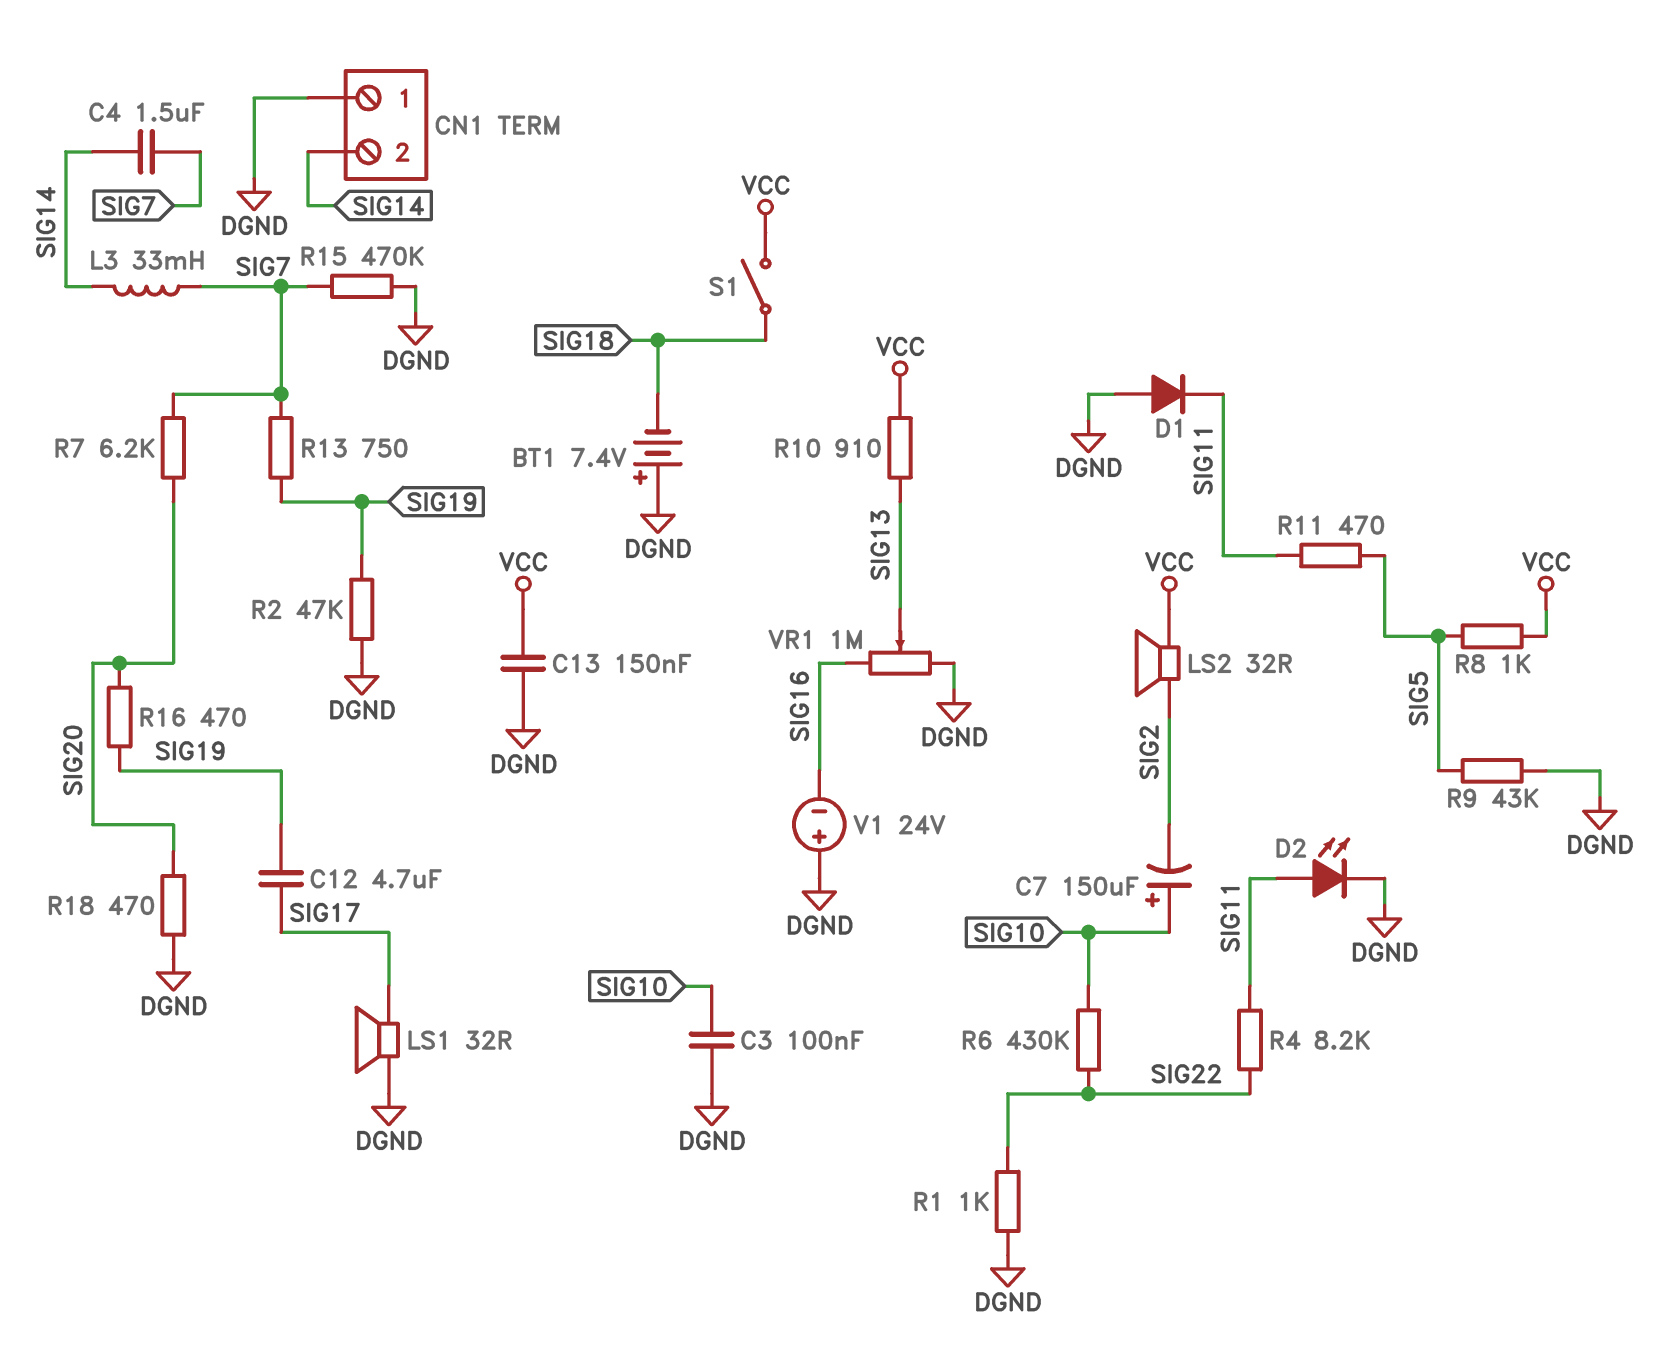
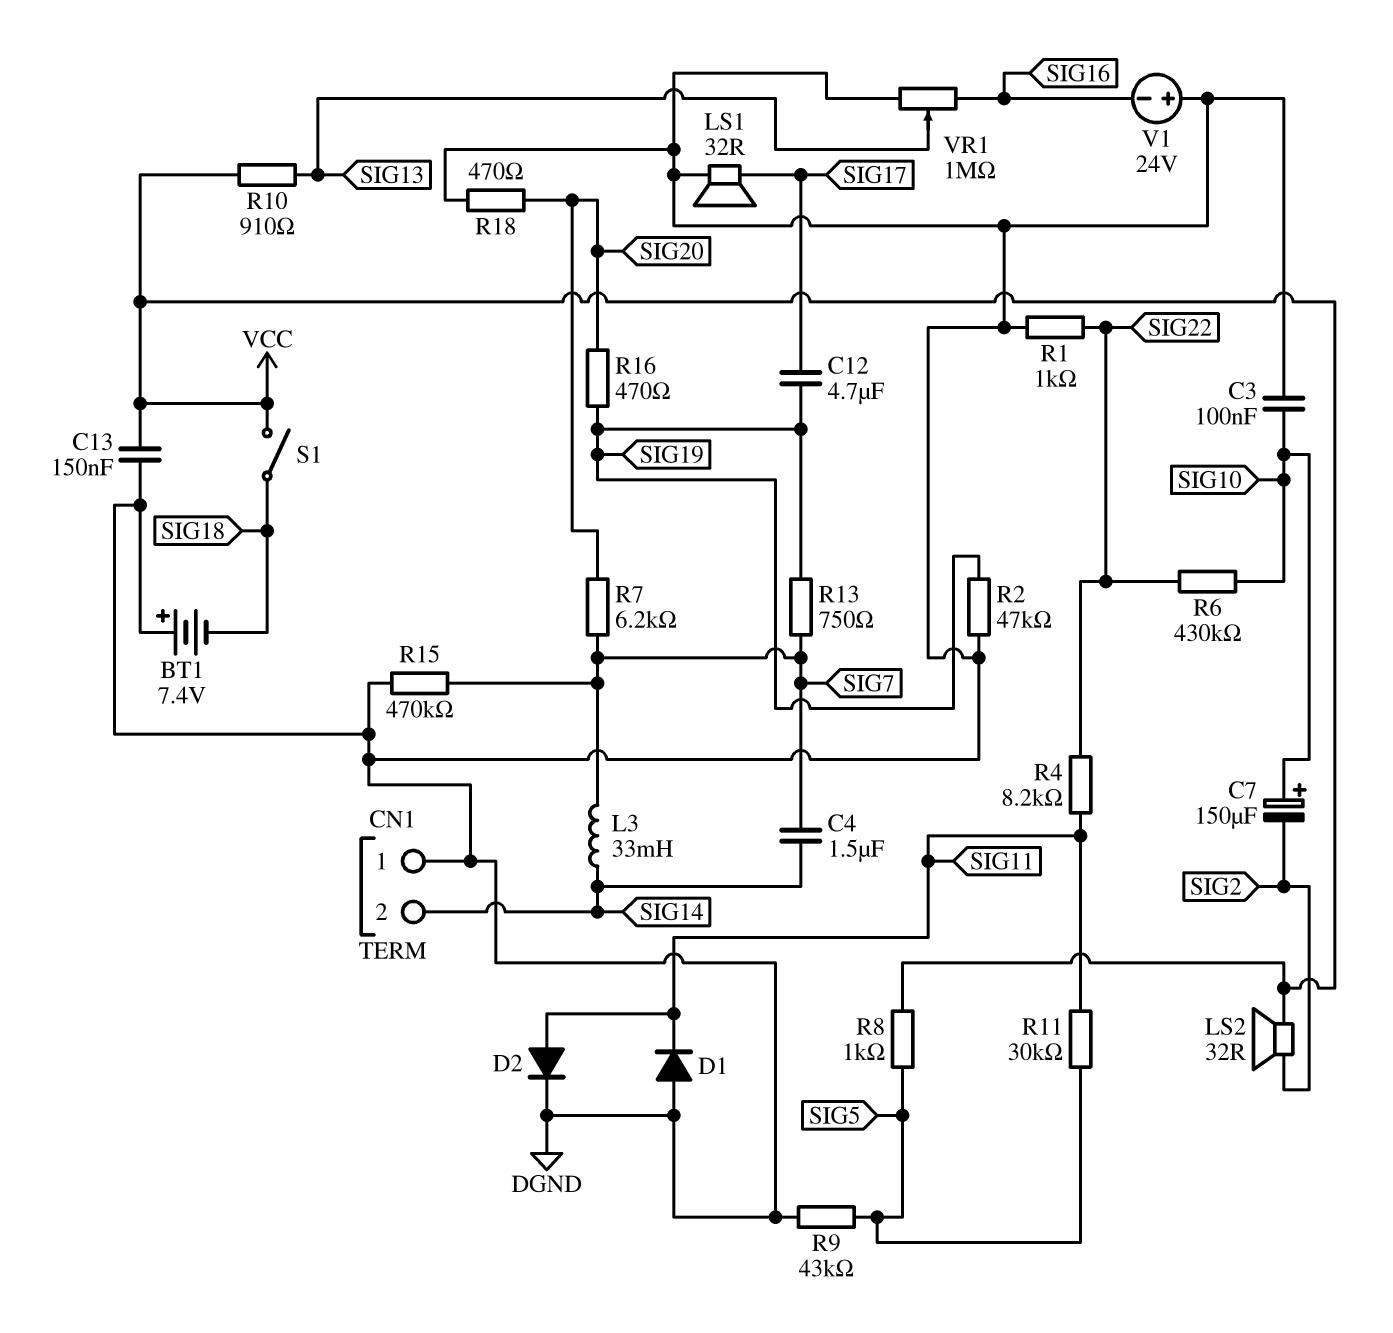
D2: LED (A SIG11, K DGND) -> diode (A SIG11, K DGND)
R11: 470 (SIG5, SIG11) -> 30k (SIG5, SIG11)

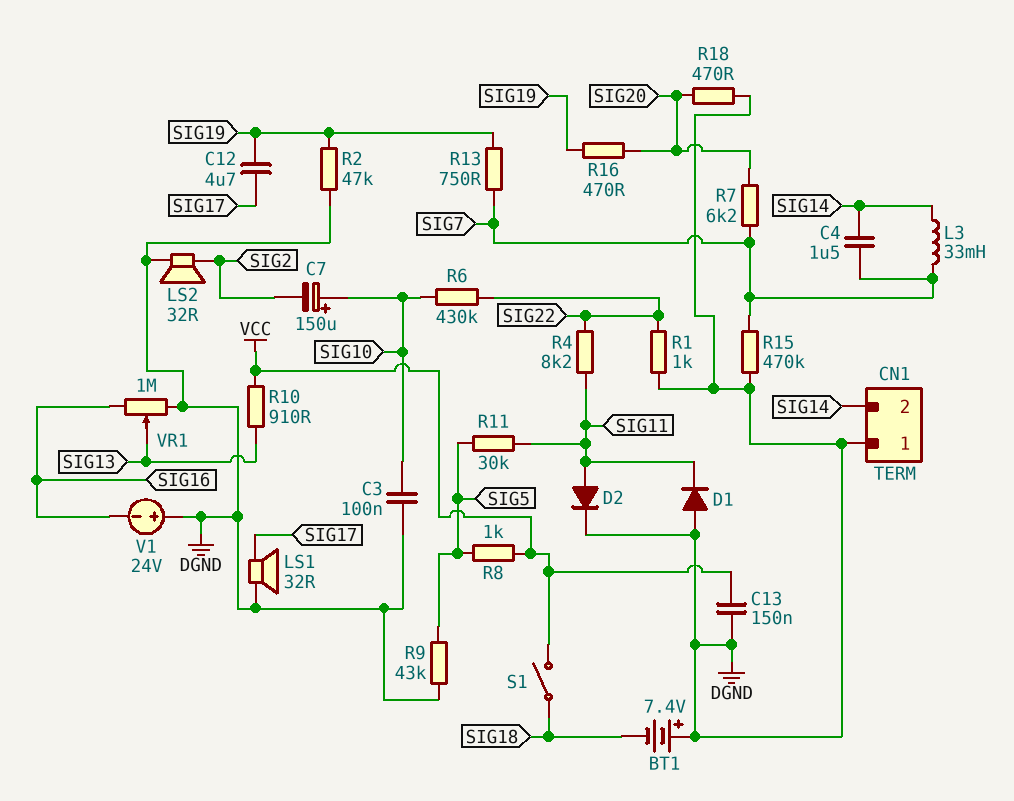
LS2: speaker 32R (SIG2, VCC) -> speaker 32R (DGND, SIG2)

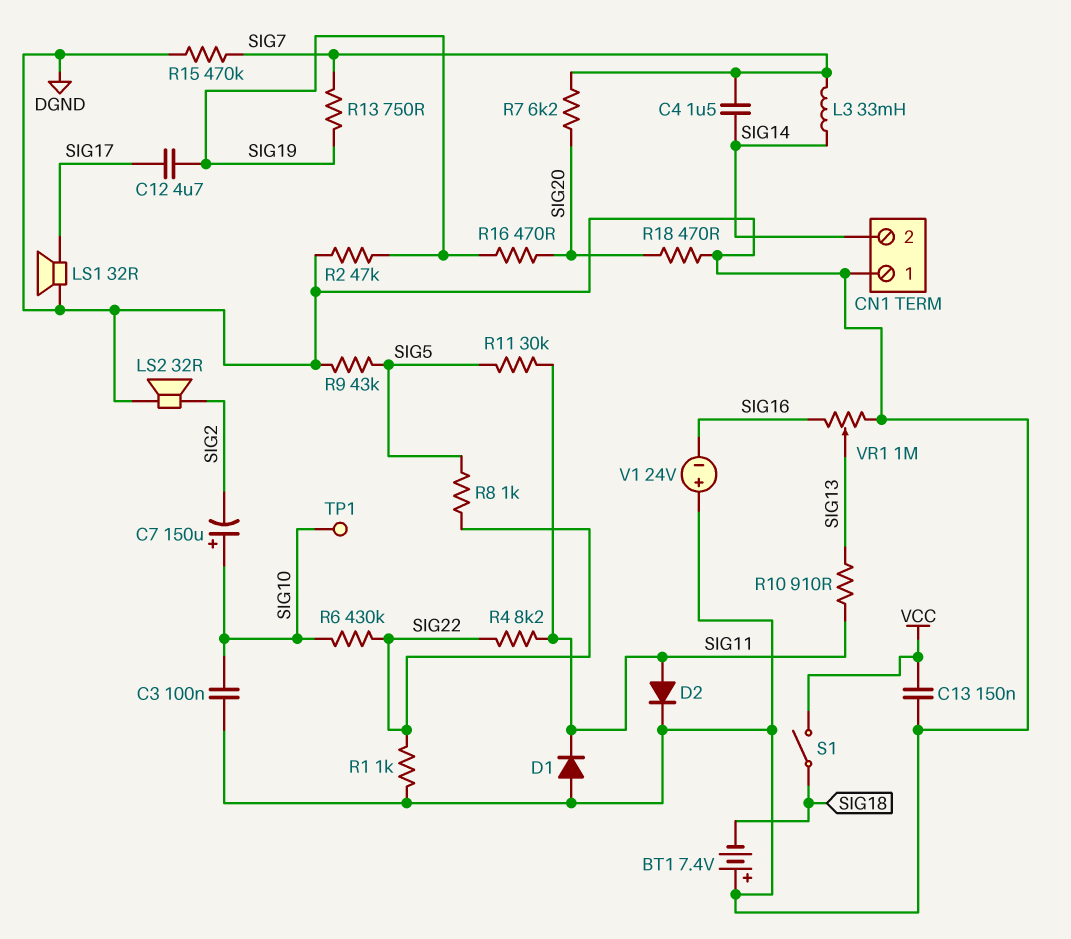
R8: 1k (SIG5, VCC) -> 1k (SIG5, SIG22)
R10: 910 (SIG13, VCC) -> 910 (SIG11, SIG13)
TP1: none -> test point (SIG10)

